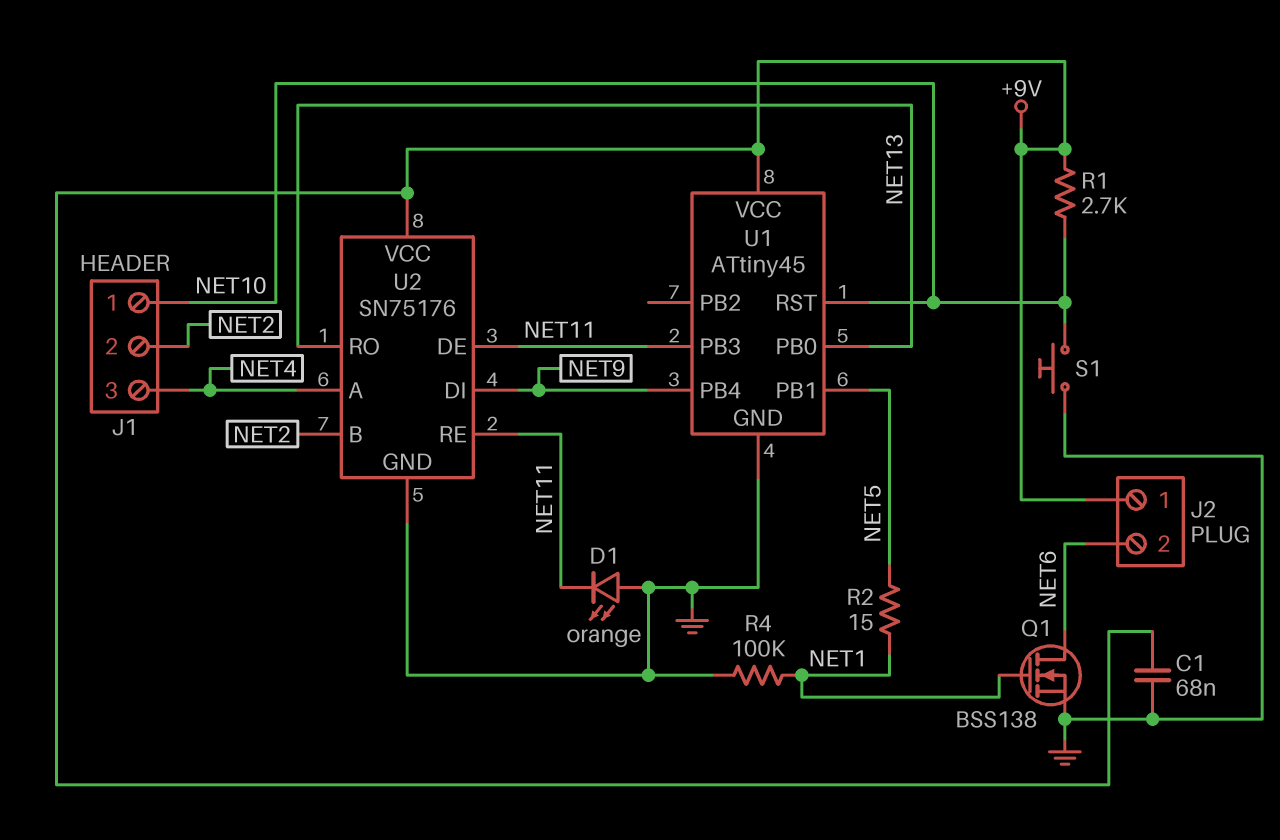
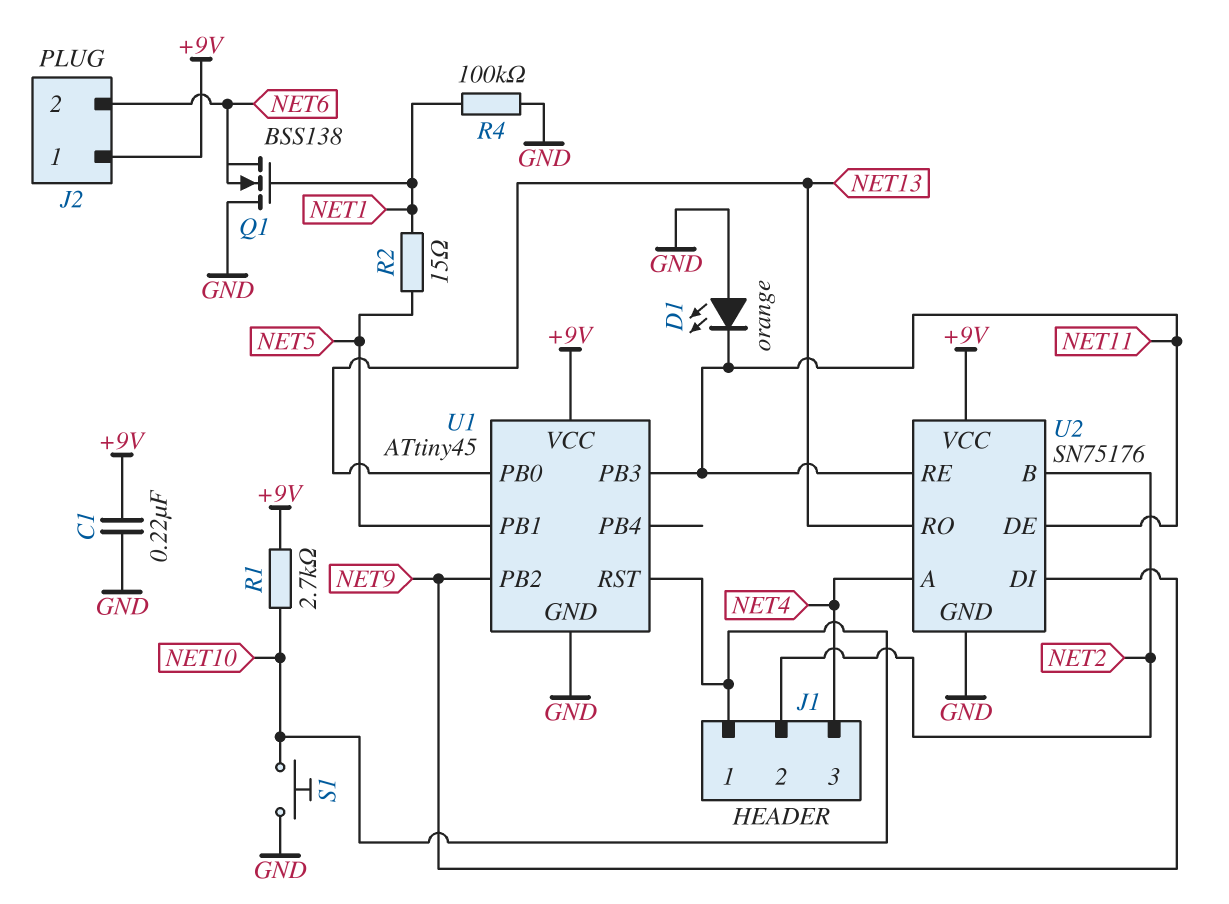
C1: 68nF (+9V, GND) -> 220nF (+9V, GND)
Q1: NMOS BSS138 (G NET1, D NET6, S GND) -> NMOS BSS138 (G NET1, D GND, S NET6)
U1 pin PB2: none -> NET9
U1 pin PB4: NET9 -> none

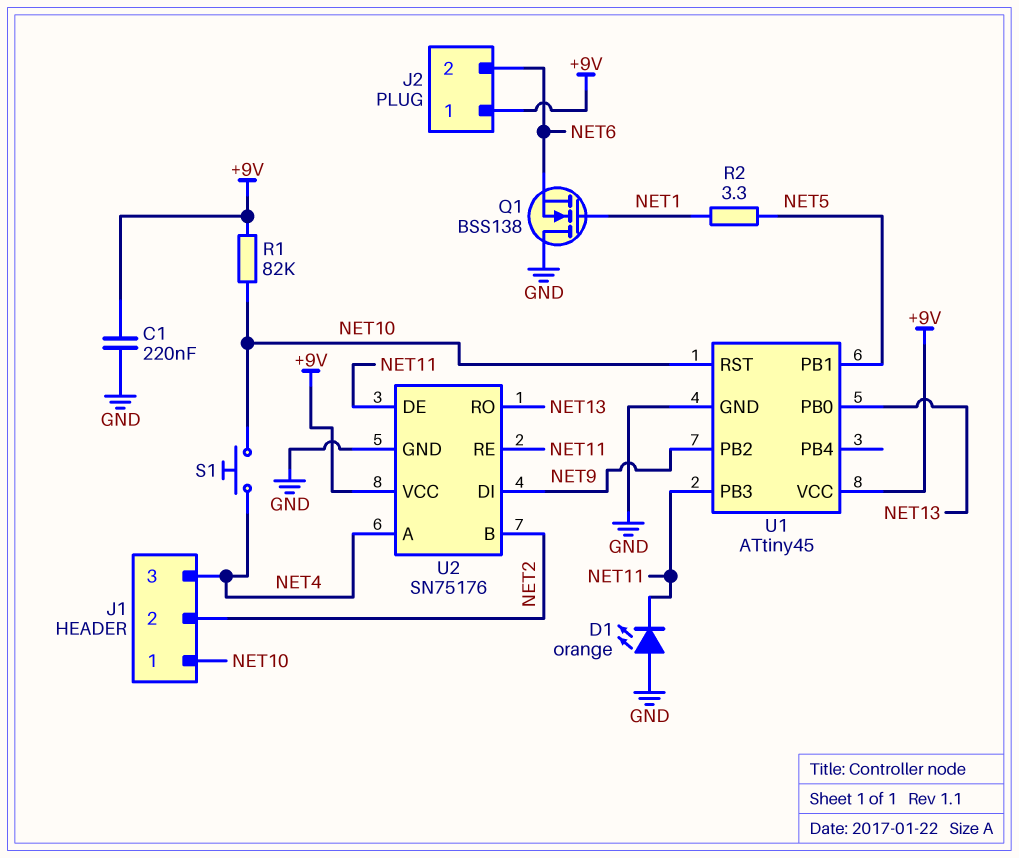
R1: 2.7k (+9V, NET10) -> 82k (+9V, NET10)
R2: 15 (NET1, NET5) -> 3.3 (NET1, NET5)
R4: 100k (GND, NET1) -> none
S1: button (GND, NET10) -> button (NET4, NET10)

